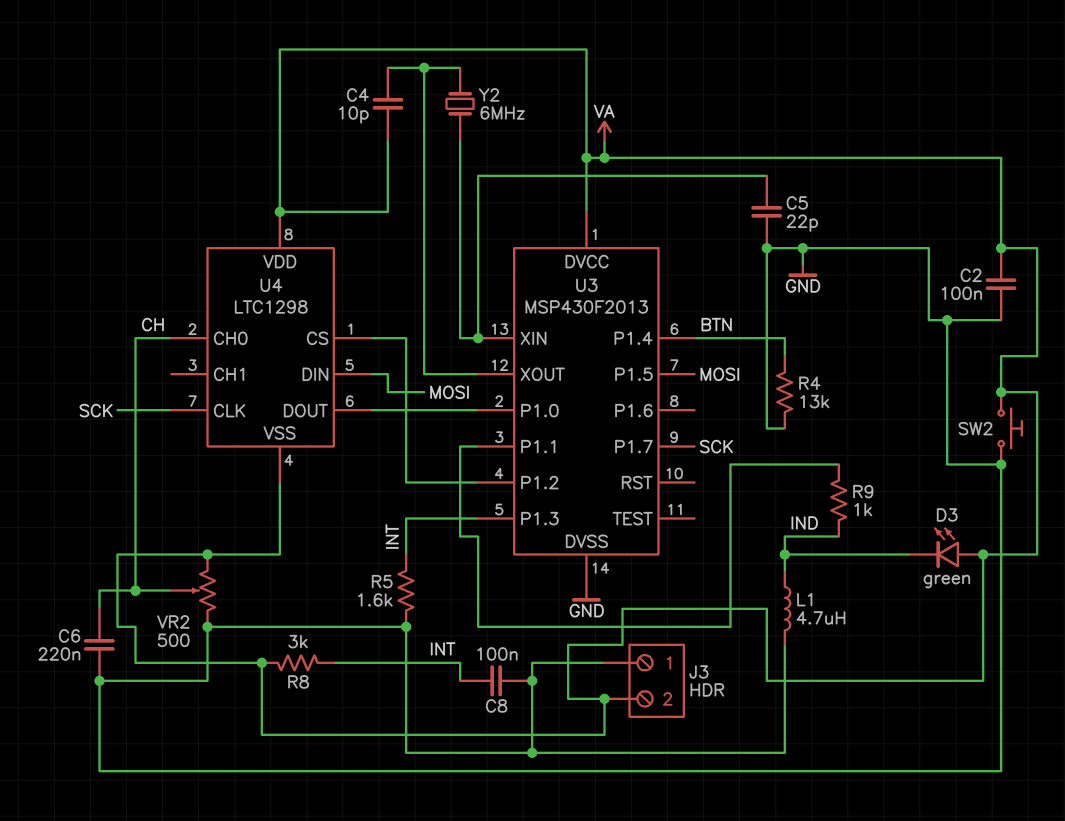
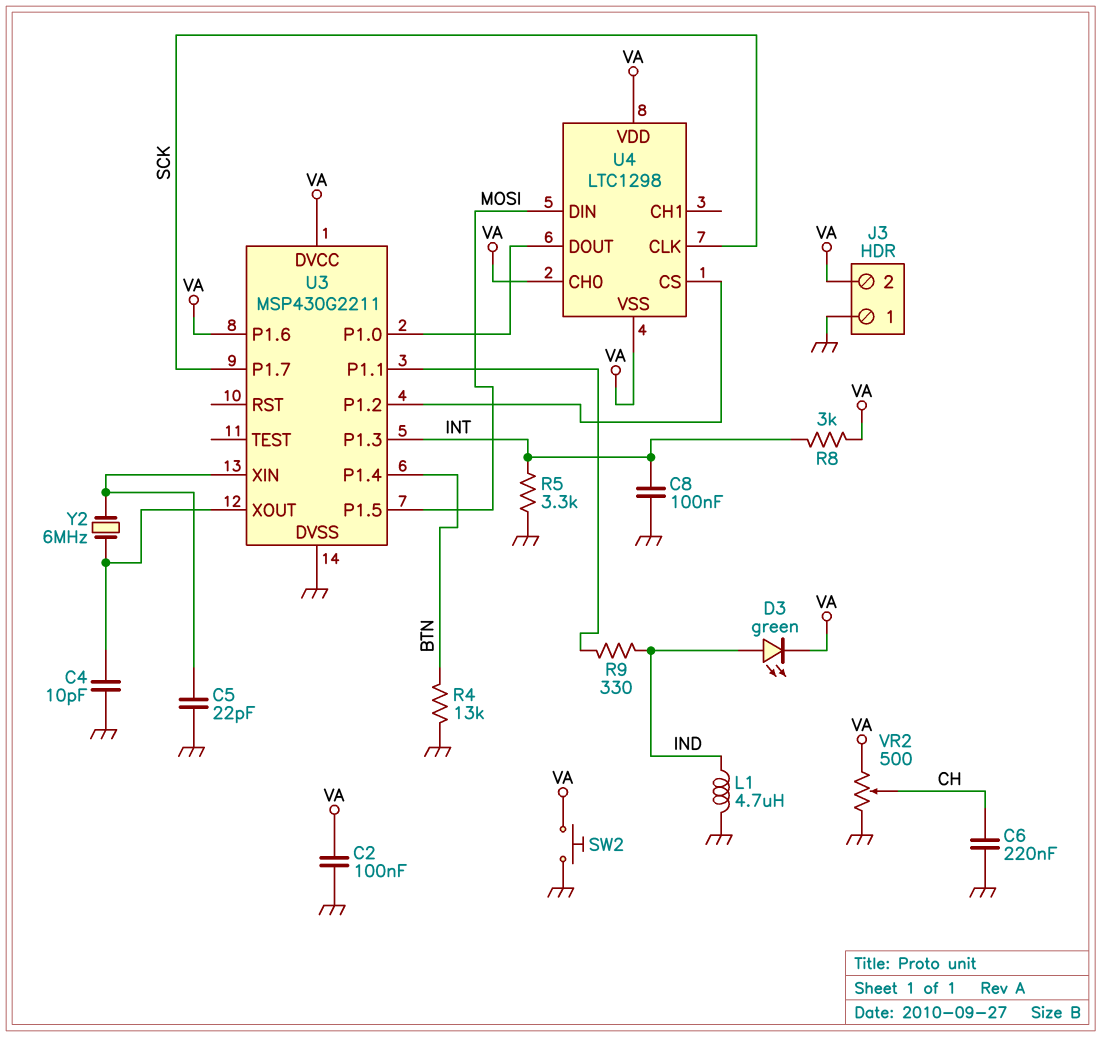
C4: 10pF (U3/XOUT, VA) -> 10pF (GND, U3/XOUT)
D3: LED green (A VA, K IND) -> LED green (A IND, K VA)
R5: 1.6k (GND, INT) -> 3.3k (GND, INT)
R9: 1k (IND, U3/P1.1) -> 330 (IND, U3/P1.1)
U3: MSP430F2013 -> MSP430G2211
U3 pin P1.6: none -> VA
U4 pin CH0: CH -> VA

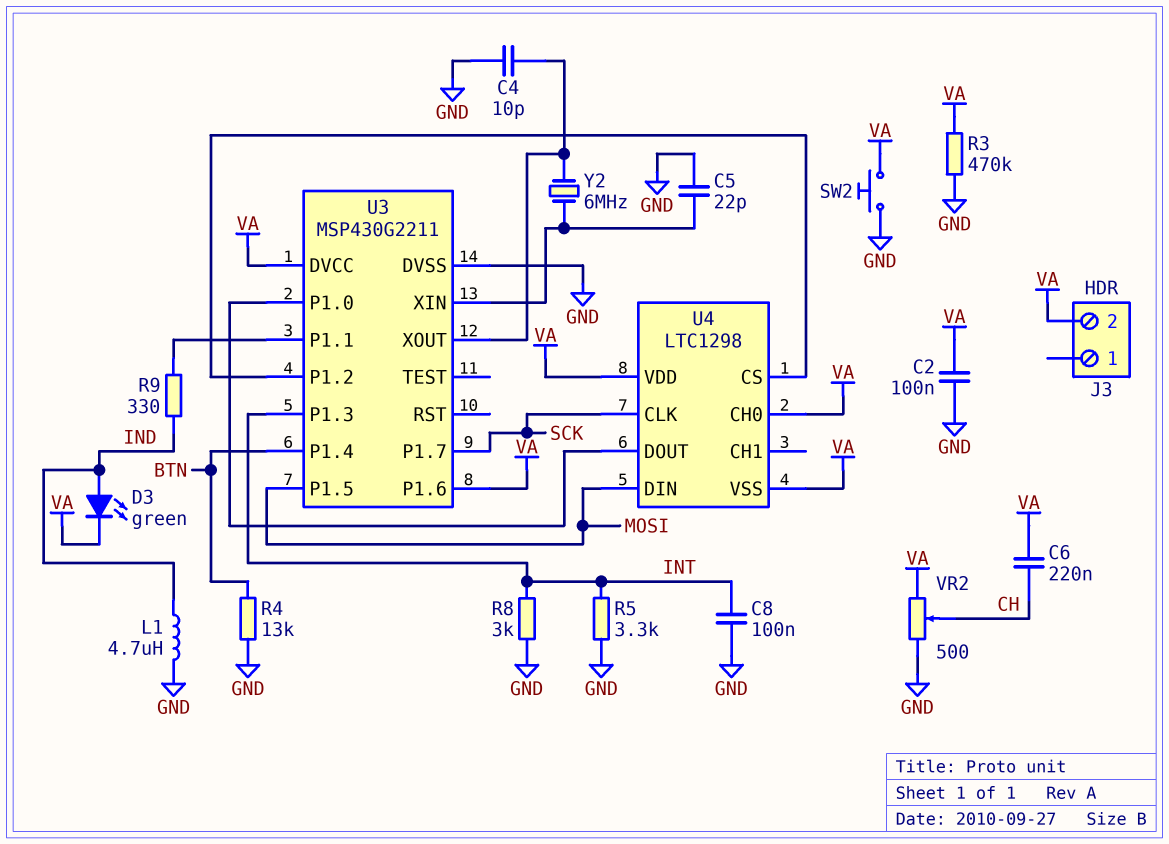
C6: 220nF (CH, GND) -> 220nF (CH, VA)
J3 pin 1: GND -> none
R3: none -> 470k (GND, VA)
R8: 3k (INT, VA) -> 3k (GND, INT)

